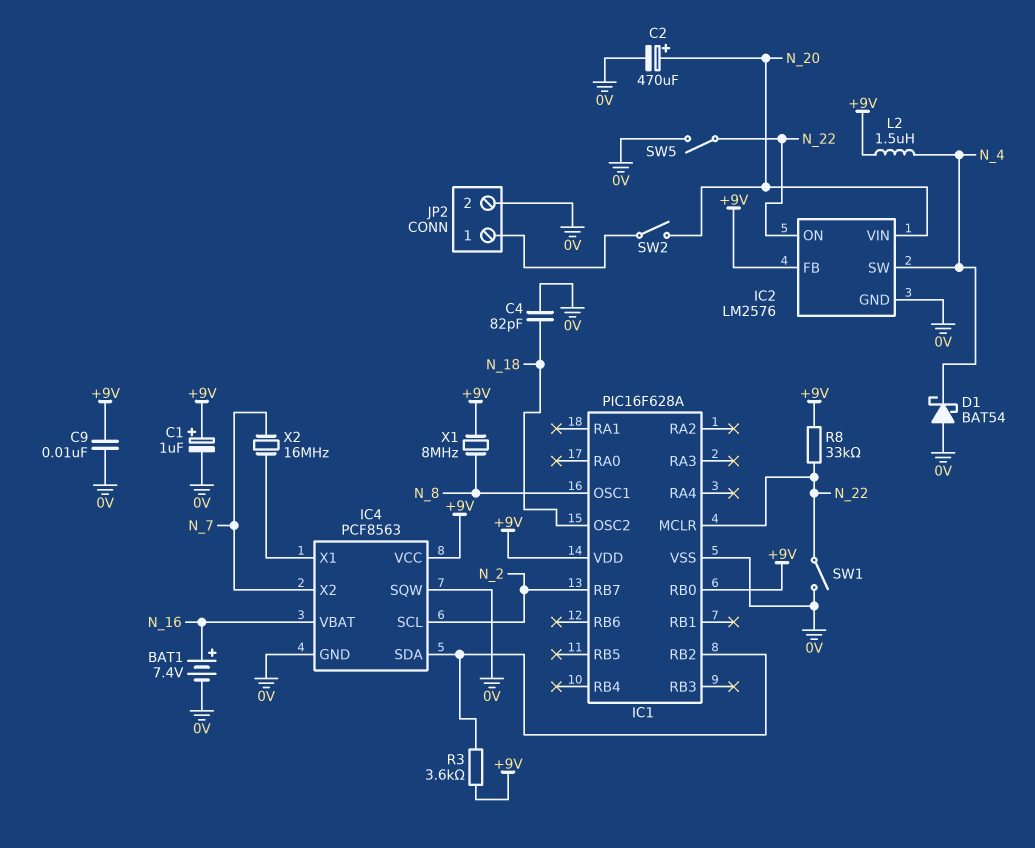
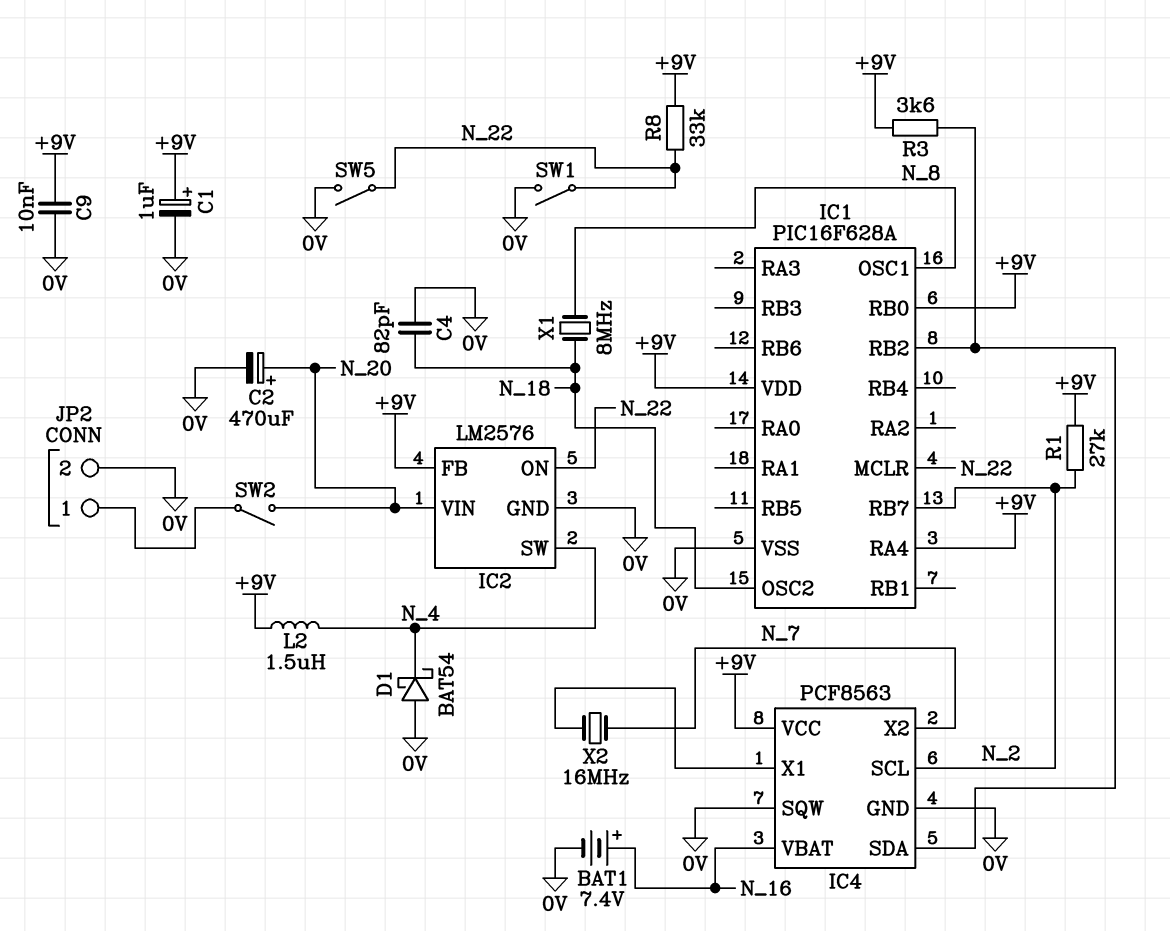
IC1 pin RA4: none -> +9V
R1: none -> 27k (+9V, N_2)
X1: 8MHz (+9V, N_8) -> 8MHz (N_8, N_18)

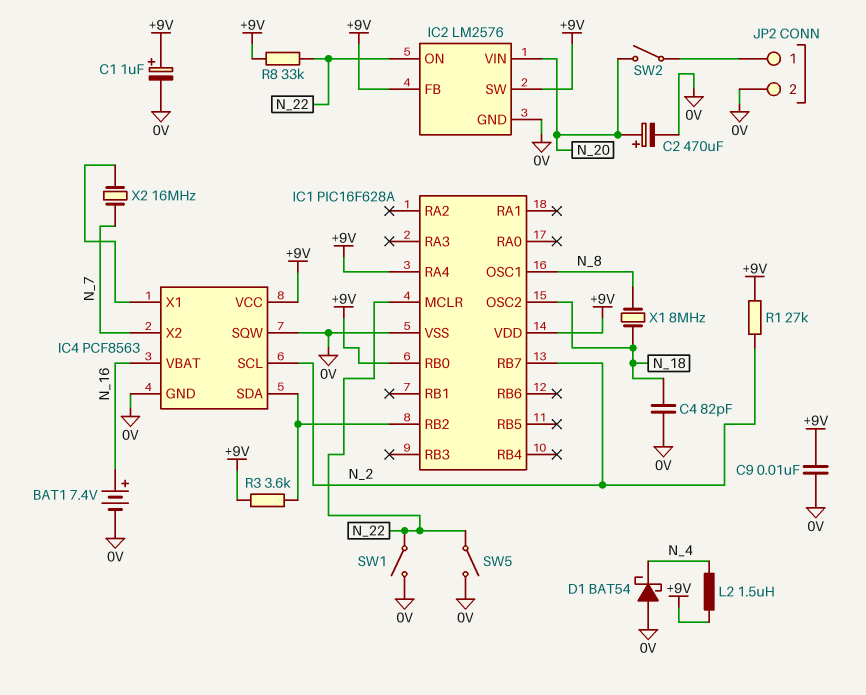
IC2 pin SW: N_4 -> +9V

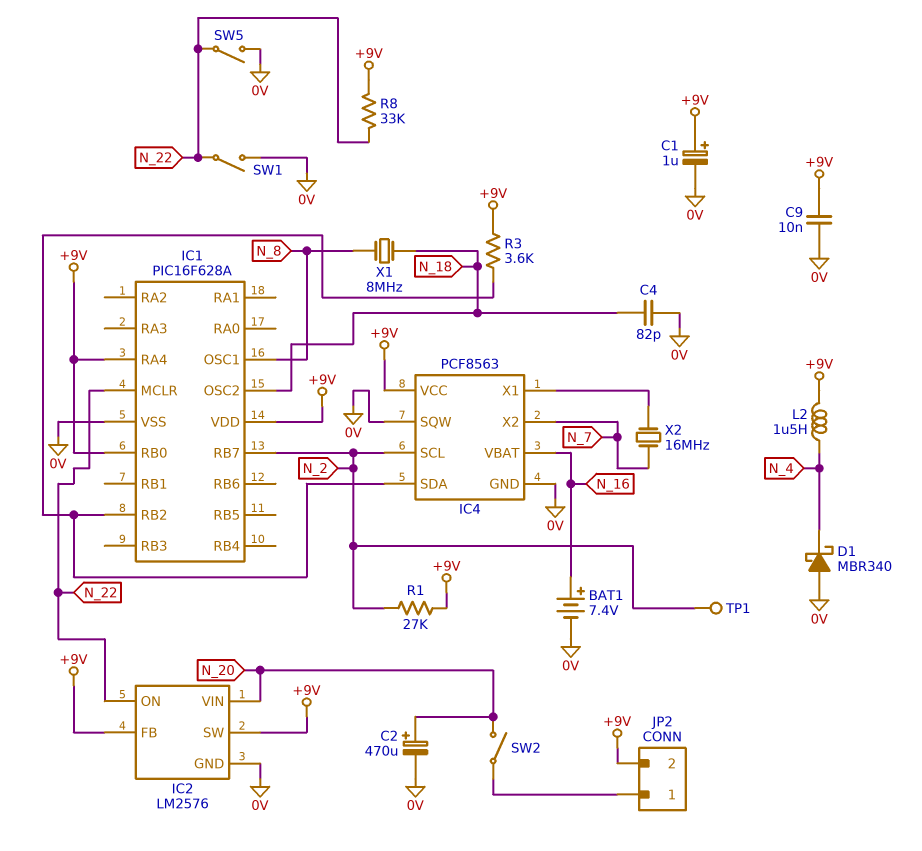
D1: schottky BAT54 (A 0V, K N_4) -> schottky MBR340 (A 0V, K N_4)
JP2 pin 2: 0V -> +9V
TP1: none -> test point (N_2)

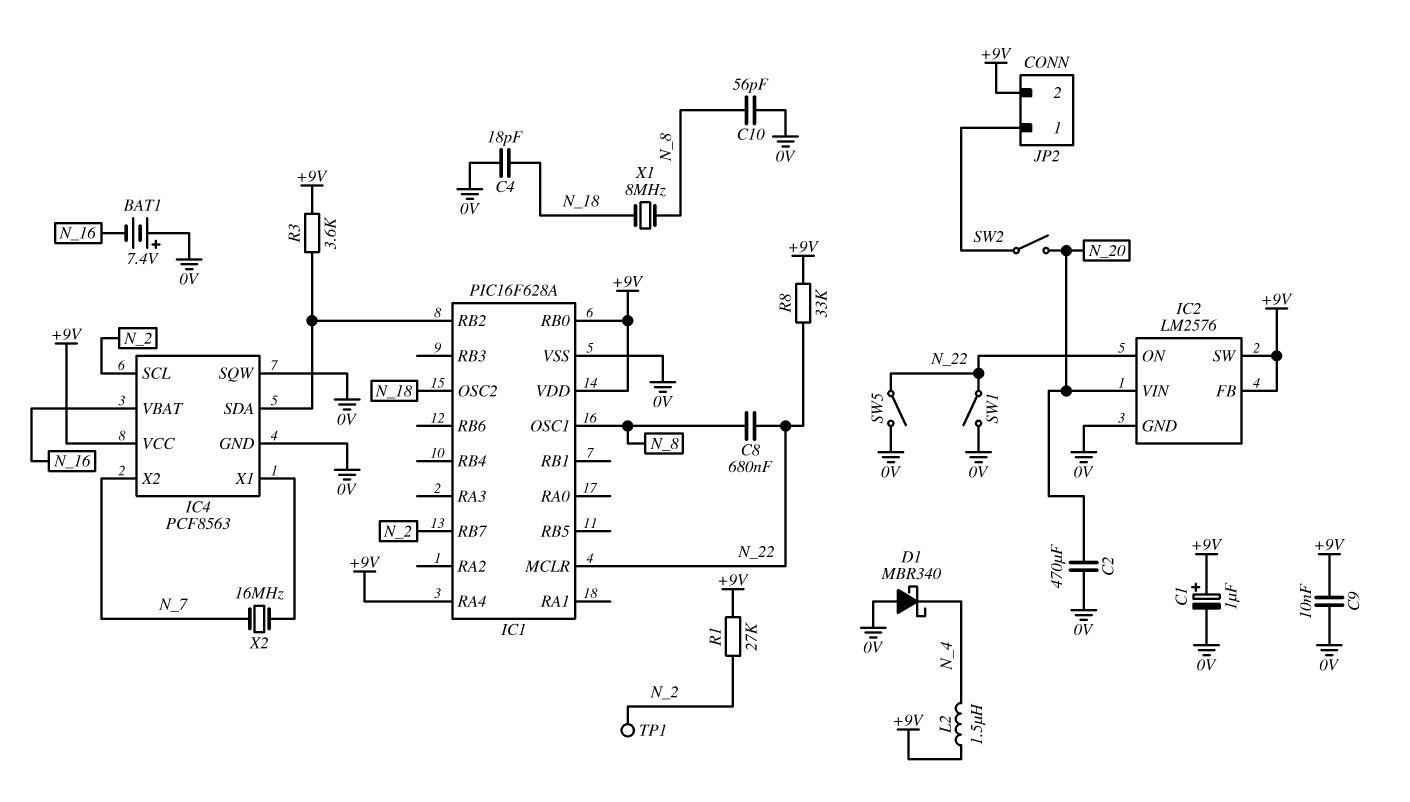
BAT1: 7.4V (plus N_16, minus 0V) -> 7.4V (plus 0V, minus N_16)
C2: 470uF (plus N_20, minus 0V) -> 470uF (0V, N_20)
C4: 82pF (0V, N_18) -> 18pF (0V, N_18)
C8: none -> 680nF (N_8, N_22)
C10: none -> 56pF (0V, N_8)

